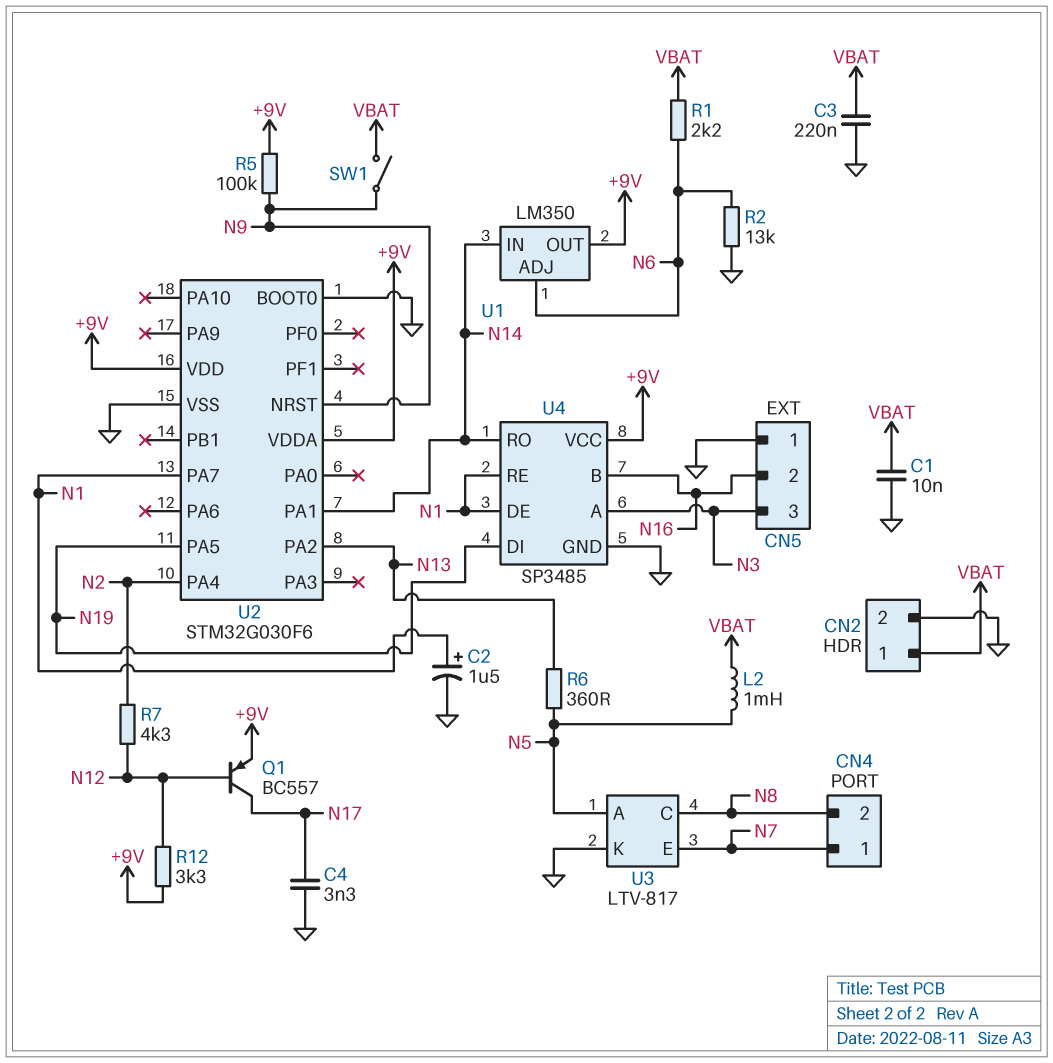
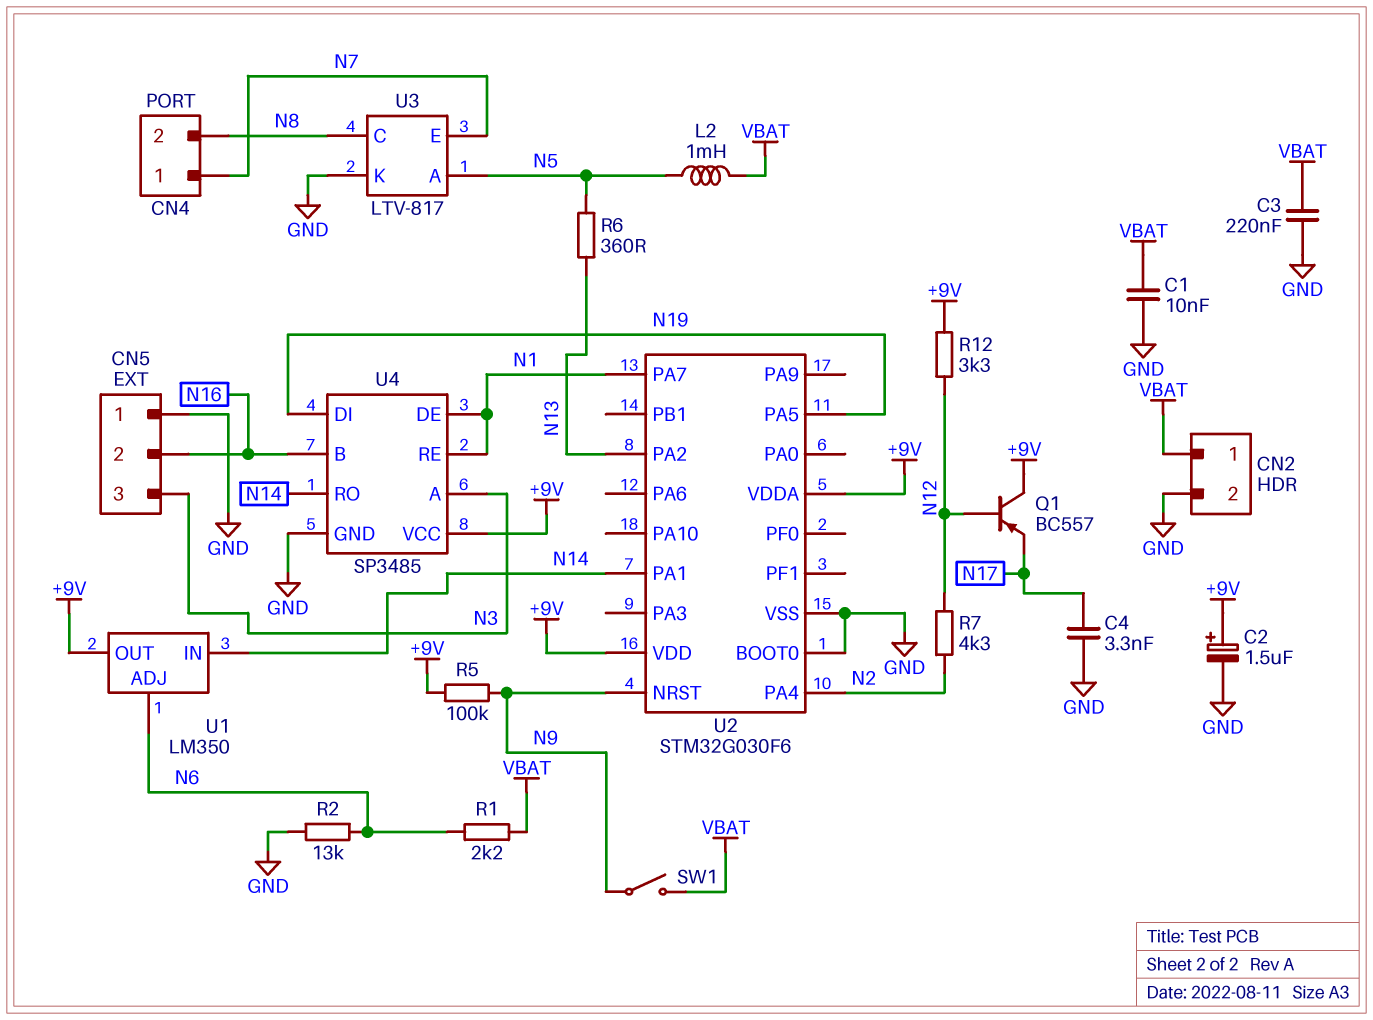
C2: 1.5uF (plus N1, minus GND) -> 1.5uF (plus +9V, minus GND)
Q1: PNP BC557 (B N12, C N17, E +9V) -> PNP BC557 (B N12, C +9V, E N17)

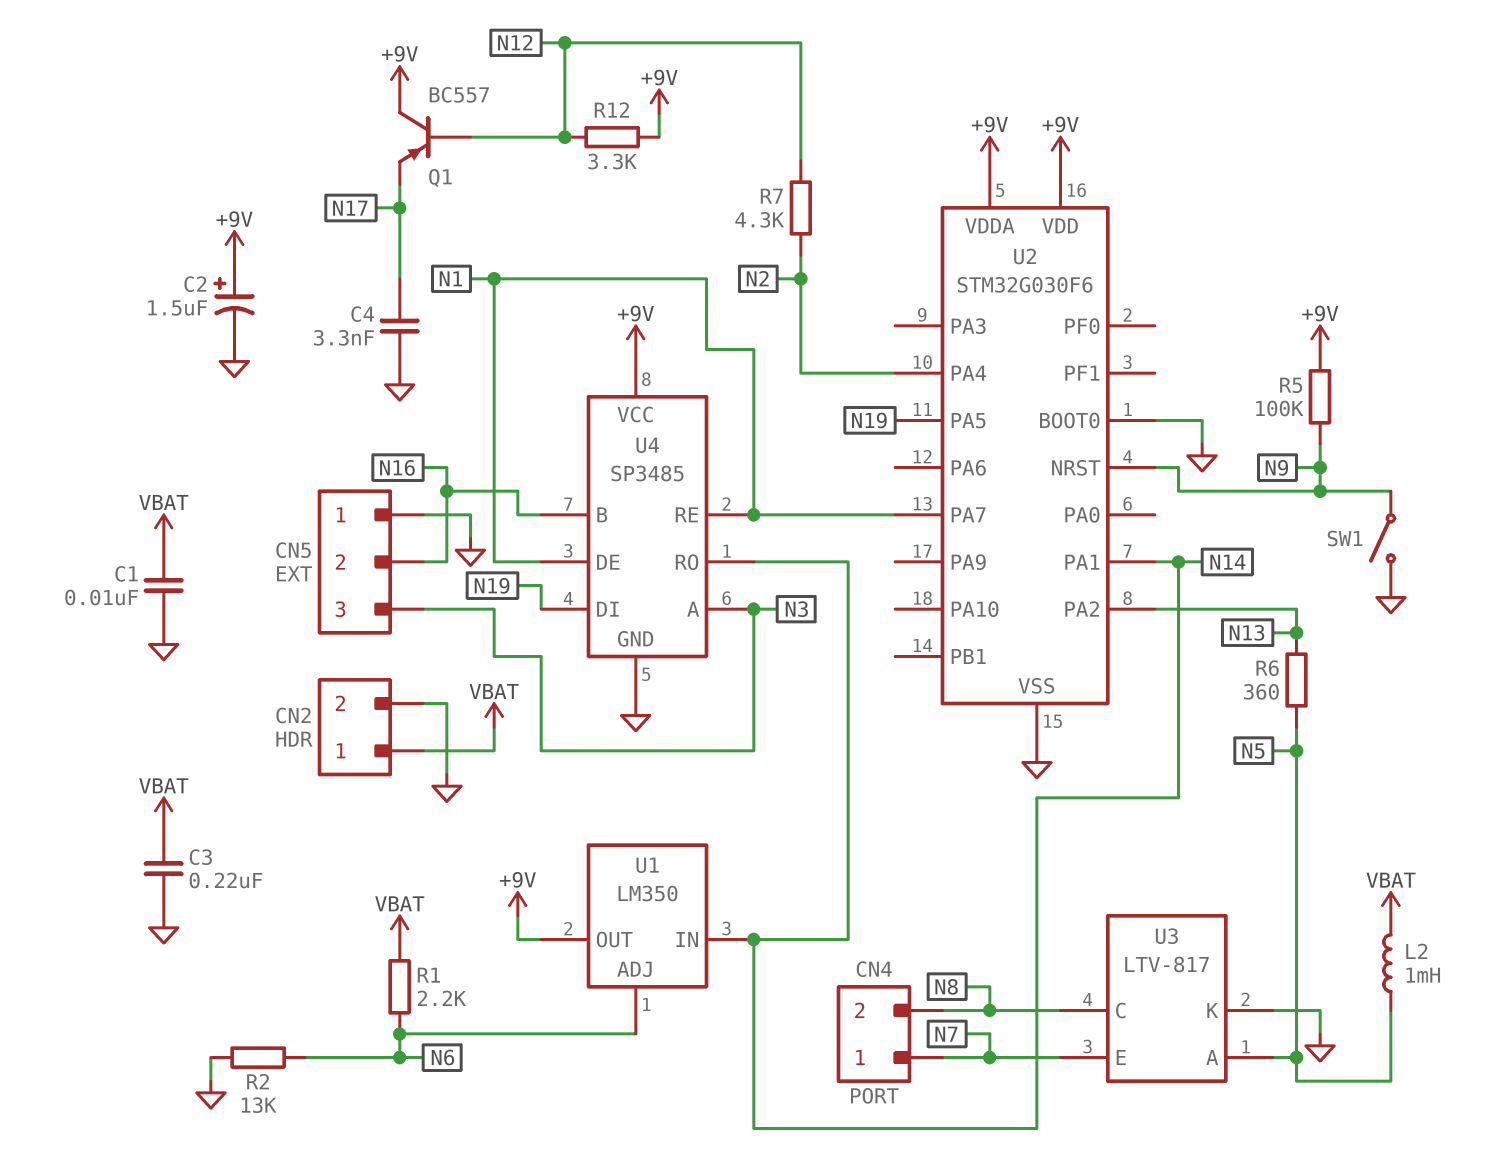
SW1: switch (N9, VBAT) -> switch (GND, N9)

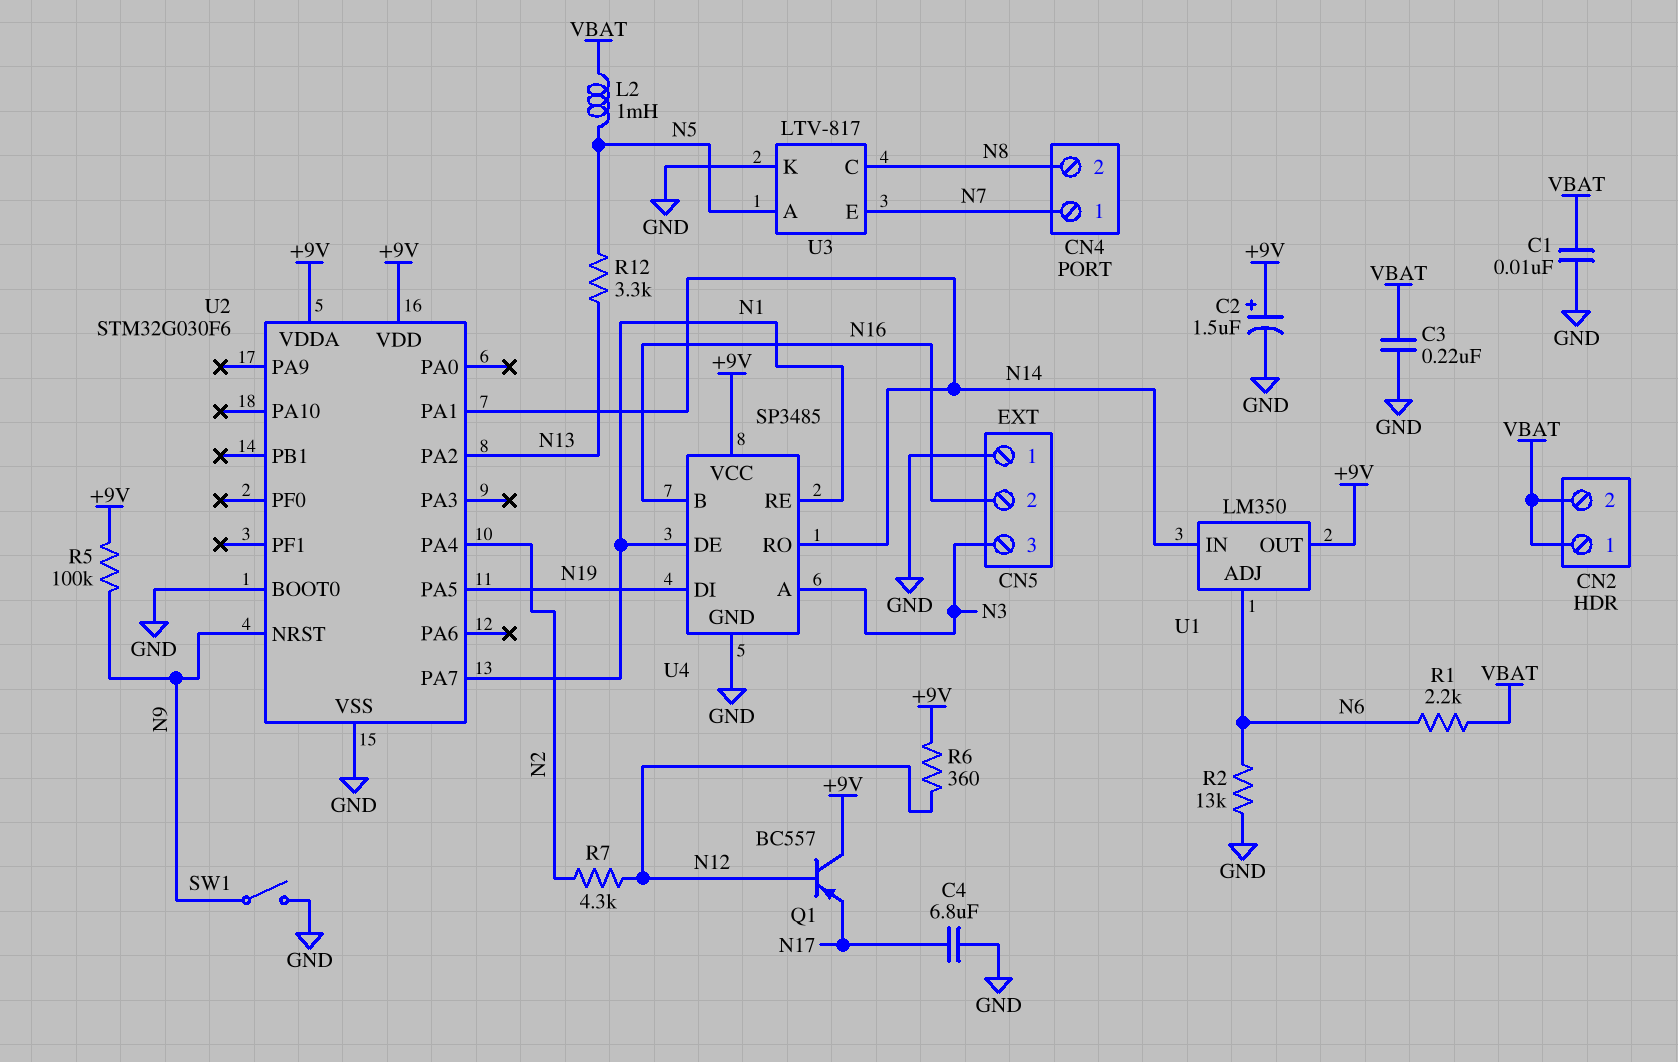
C4: 3.3nF (GND, N17) -> 6.8uF (GND, N17)
CN2 pin 2: GND -> VBAT
R6: 360 (N5, N13) -> 360 (+9V, N12)
R12: 3.3k (+9V, N12) -> 3.3k (N5, N13)

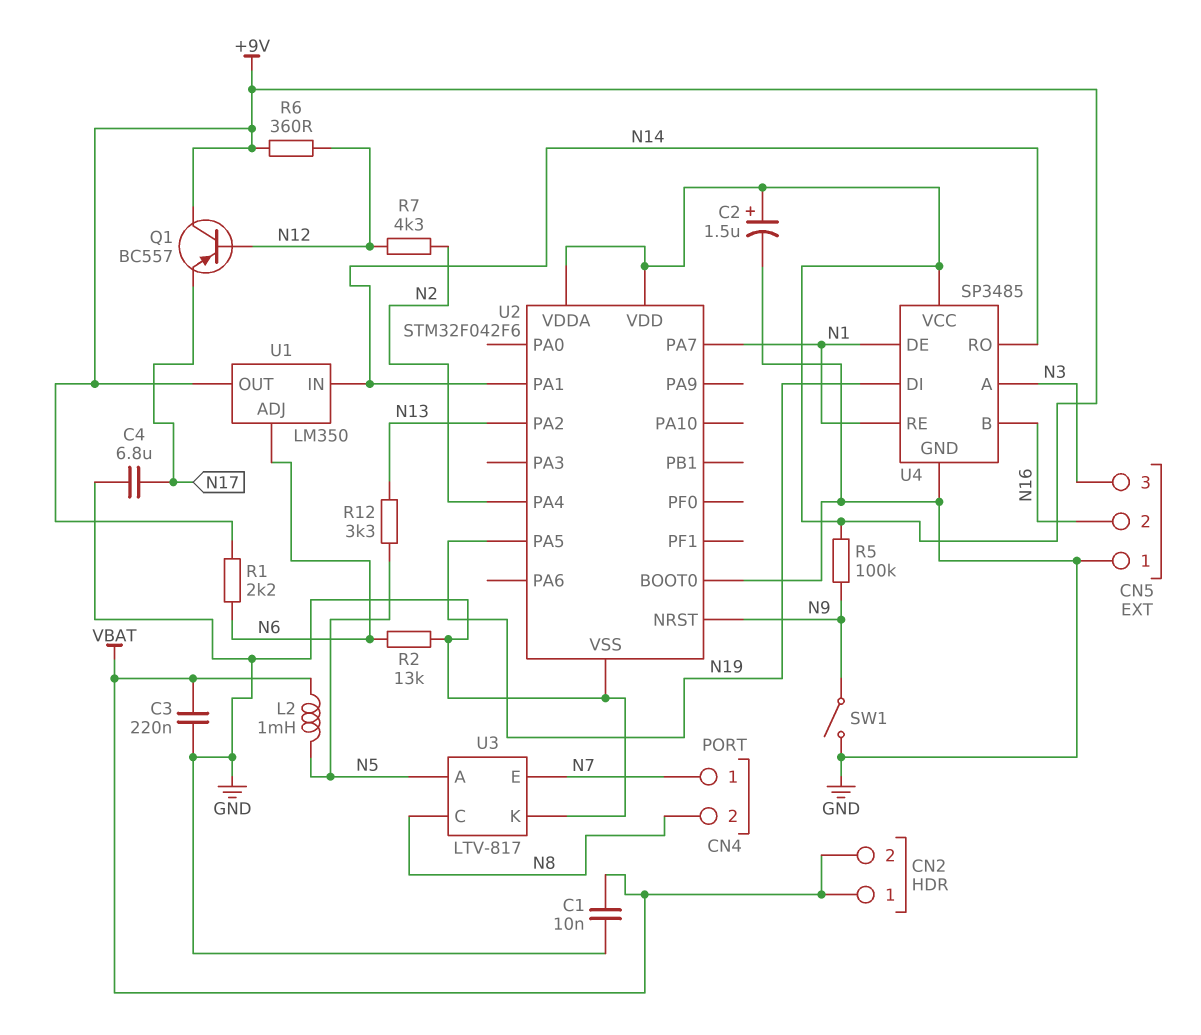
R1: 2.2k (N6, VBAT) -> 2.2k (+9V, N6)
U2: STM32G030F6 -> STM32F042F6

